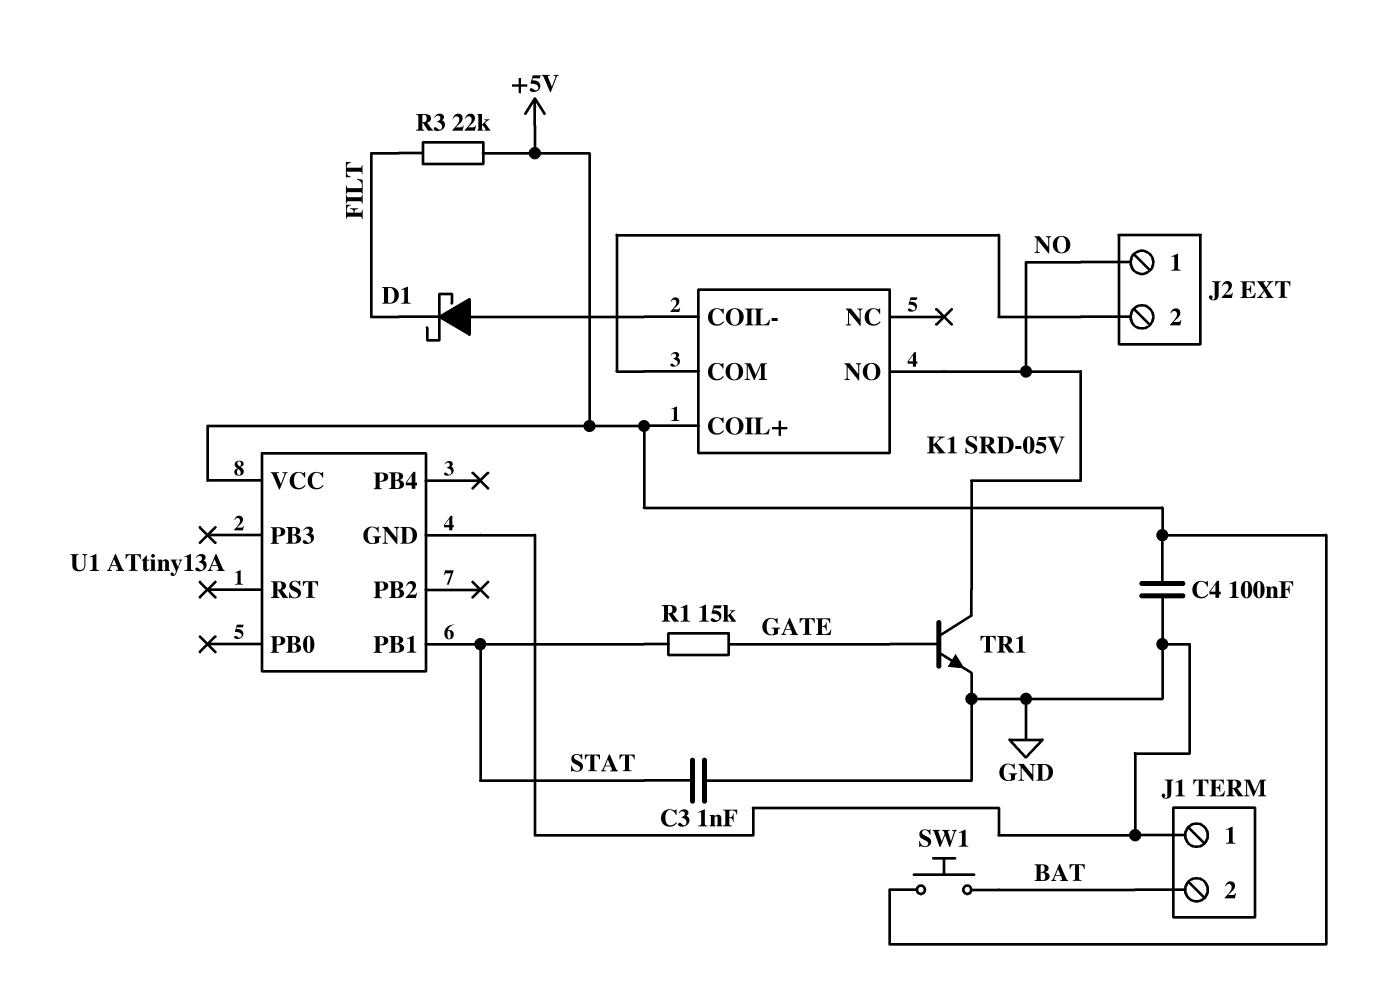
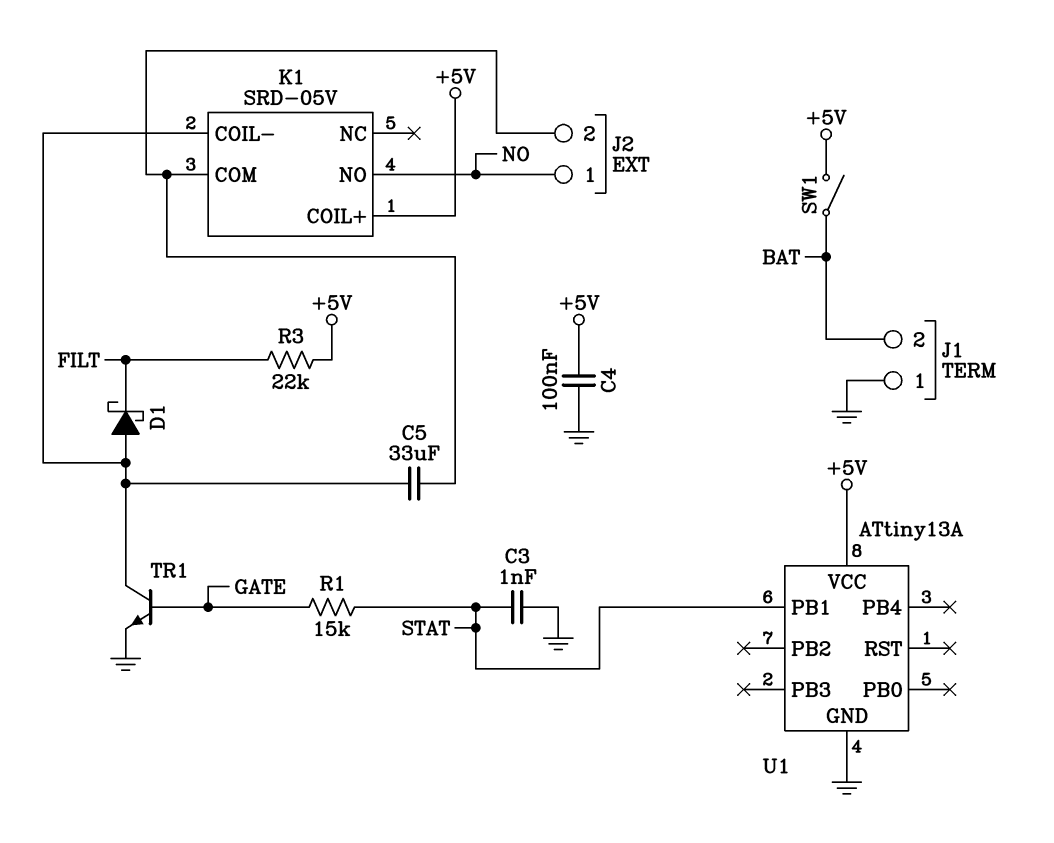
C5: none -> 33uF (J2/2, K1/COIL-)
SW1: button (+5V, BAT) -> switch (+5V, BAT)
TR1: NPN (B GATE, C NO, E GND) -> NPN (B GATE, C K1/COIL-, E GND)

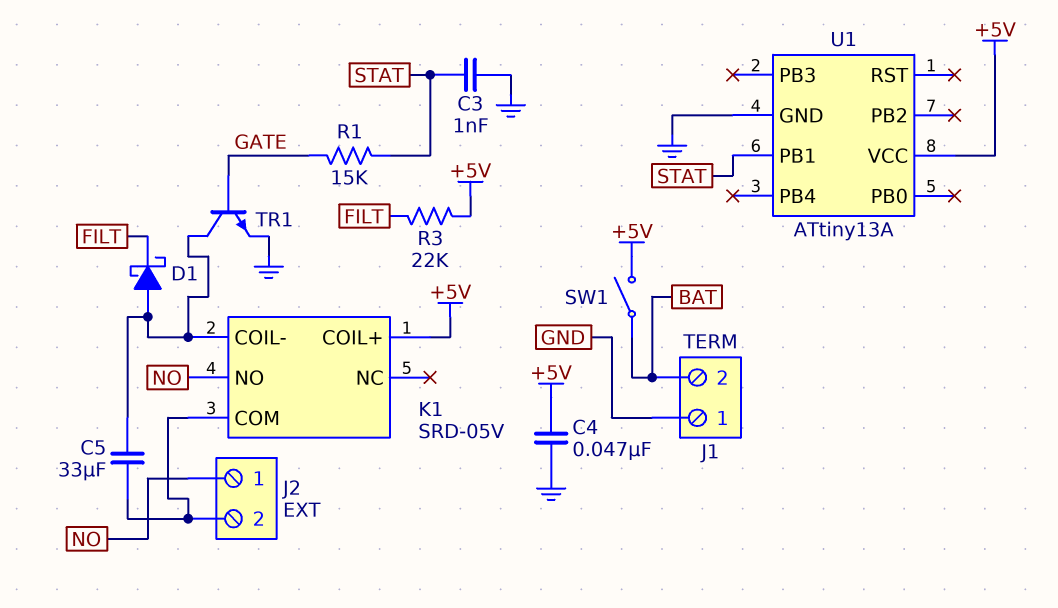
C4: 100nF (+5V, GND) -> 47nF (+5V, GND)

